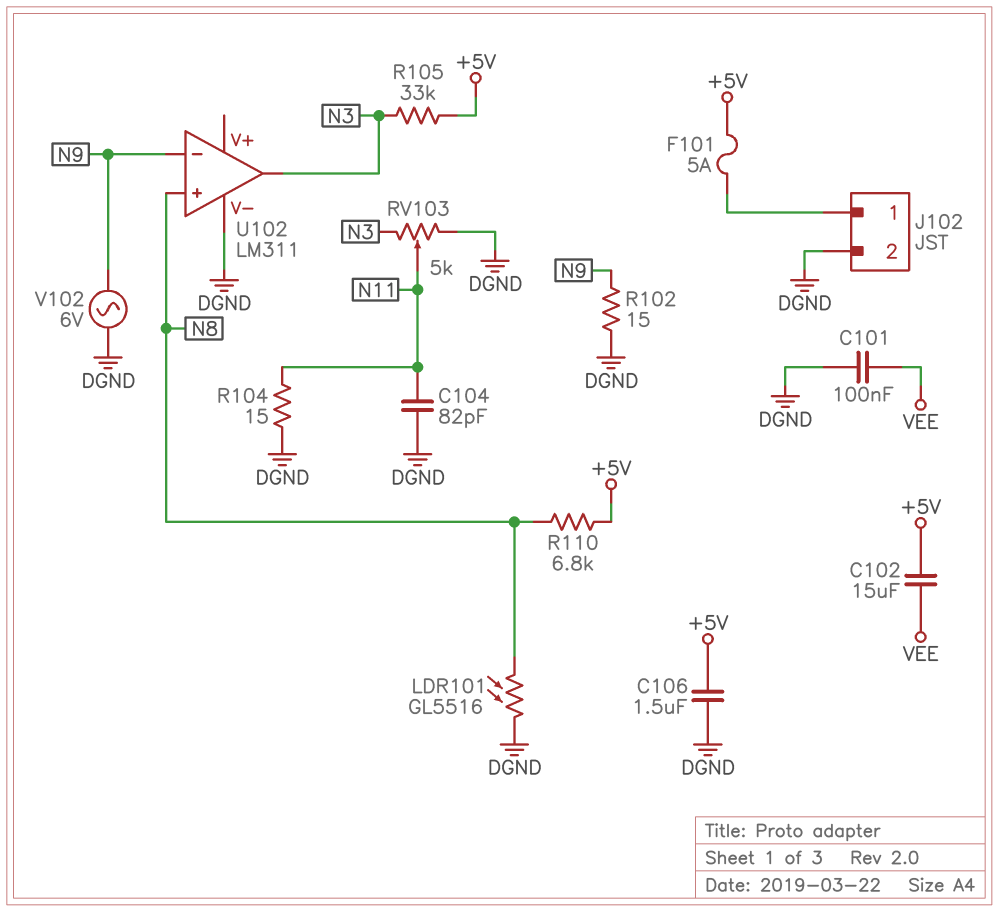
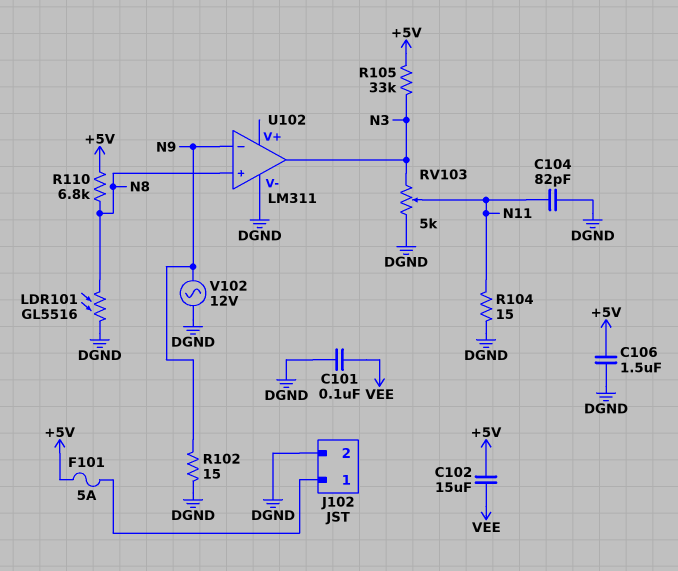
V102: AC 6V (DGND, N9) -> AC 12V (DGND, N9)

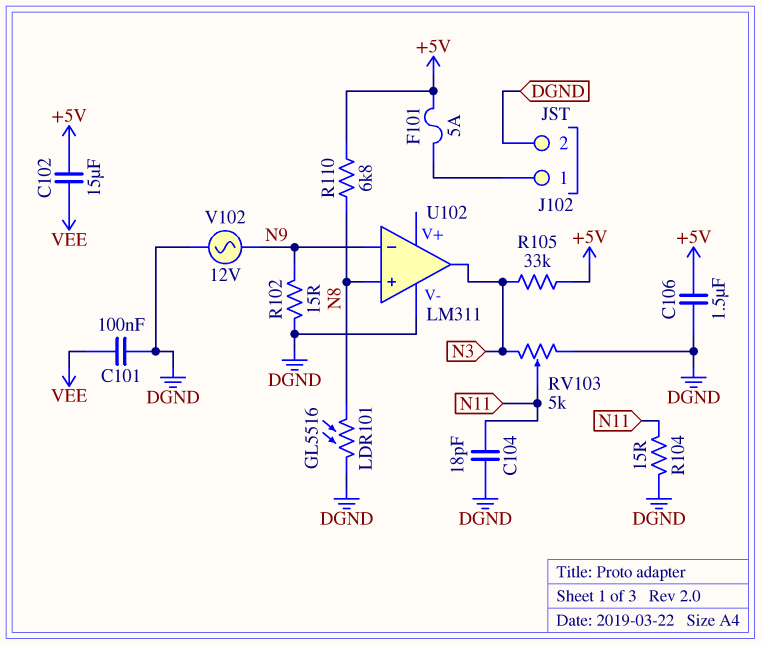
C104: 82pF (DGND, N11) -> 18pF (DGND, N11)

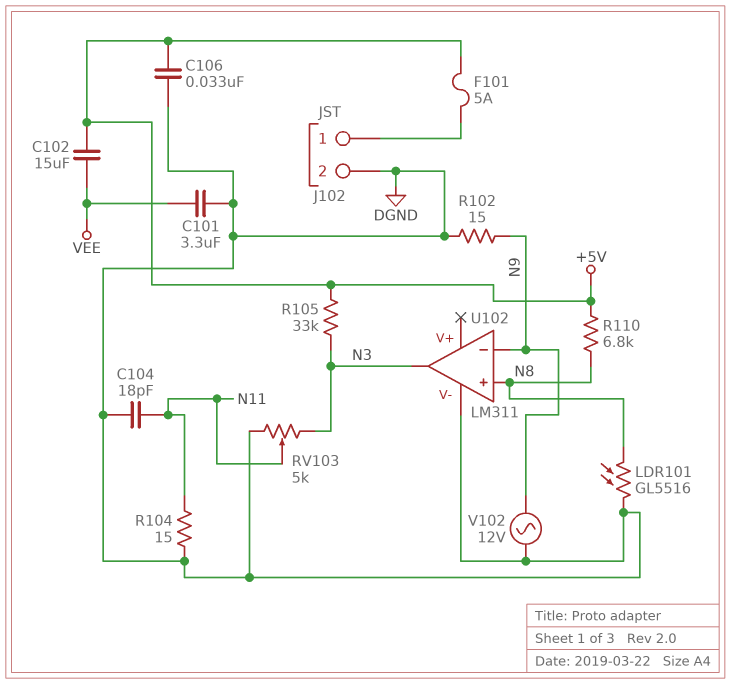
C101: 100nF (DGND, VEE) -> 3.3uF (DGND, VEE)
C106: 1.5uF (+5V, DGND) -> 33nF (+5V, DGND)

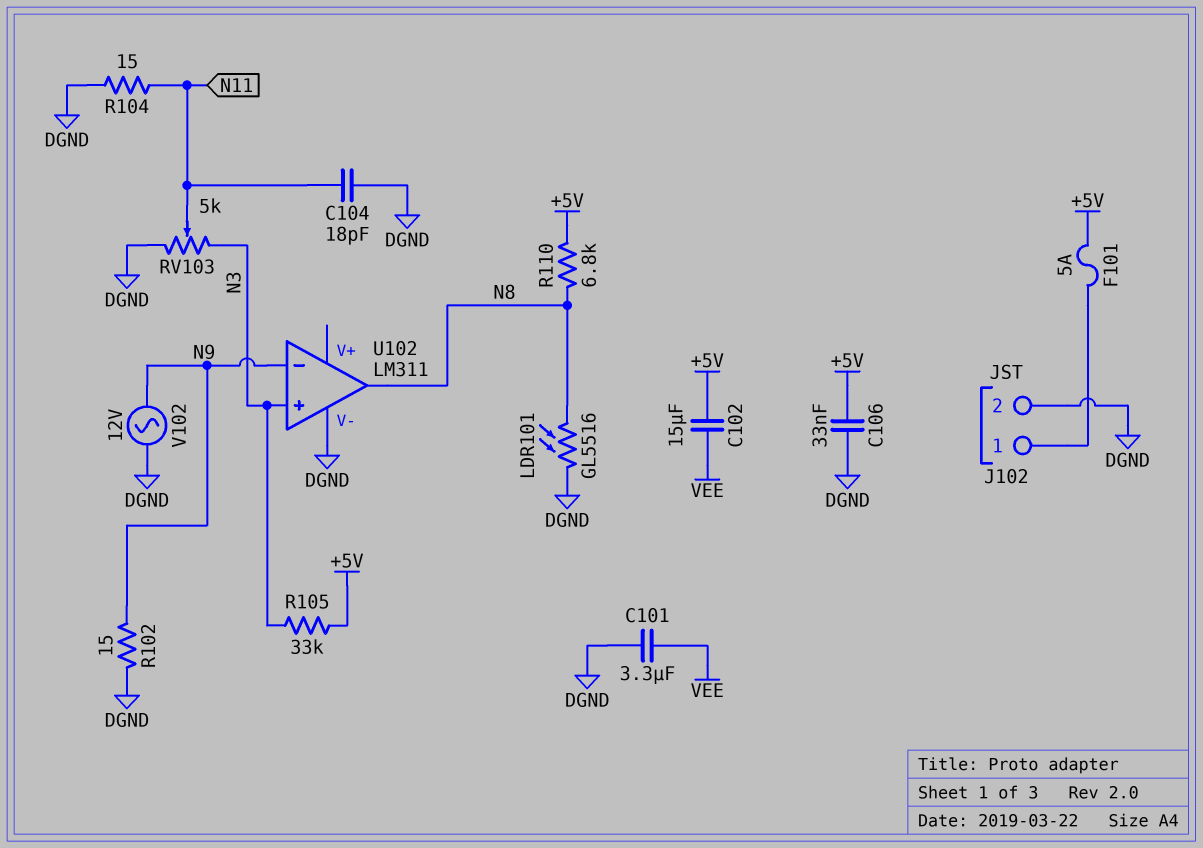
U102 pin in+: N8 -> N3
U102 pin out: N3 -> N8

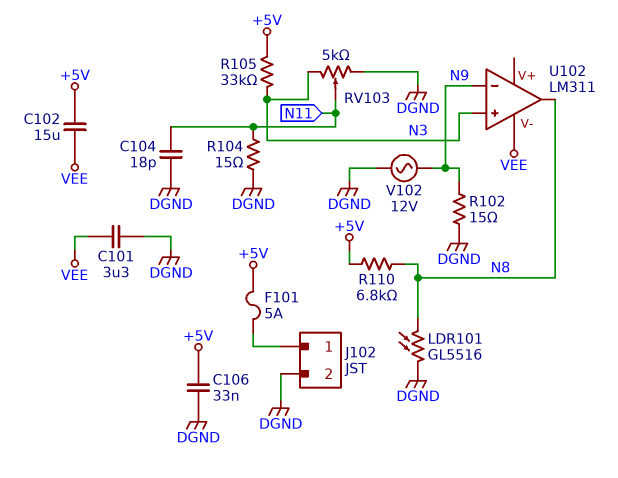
U102 pin V-: DGND -> VEE

